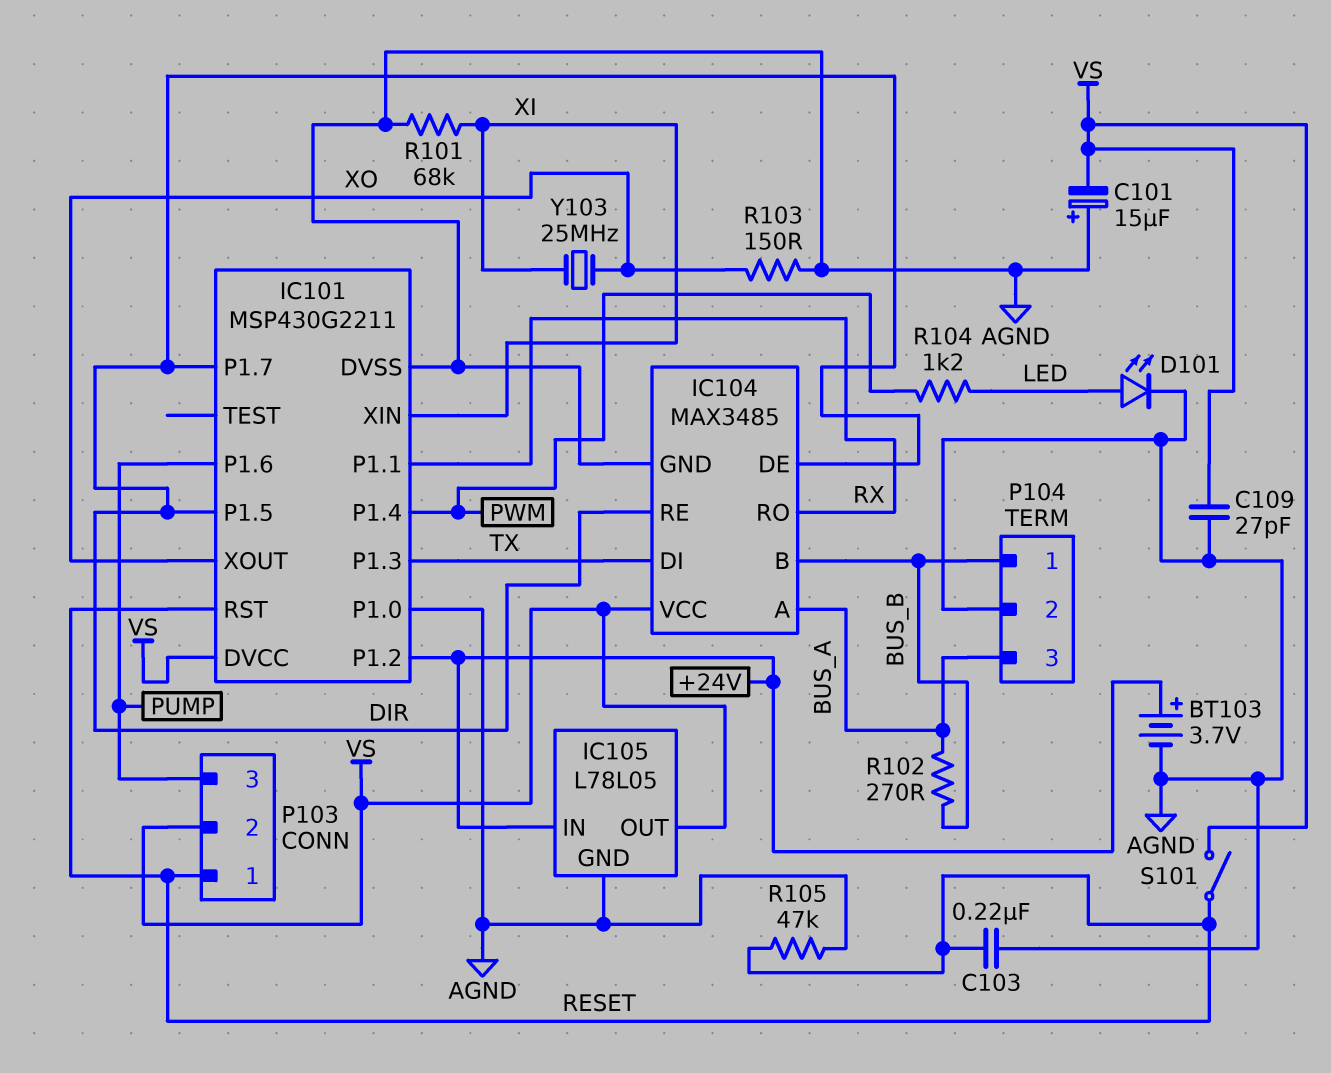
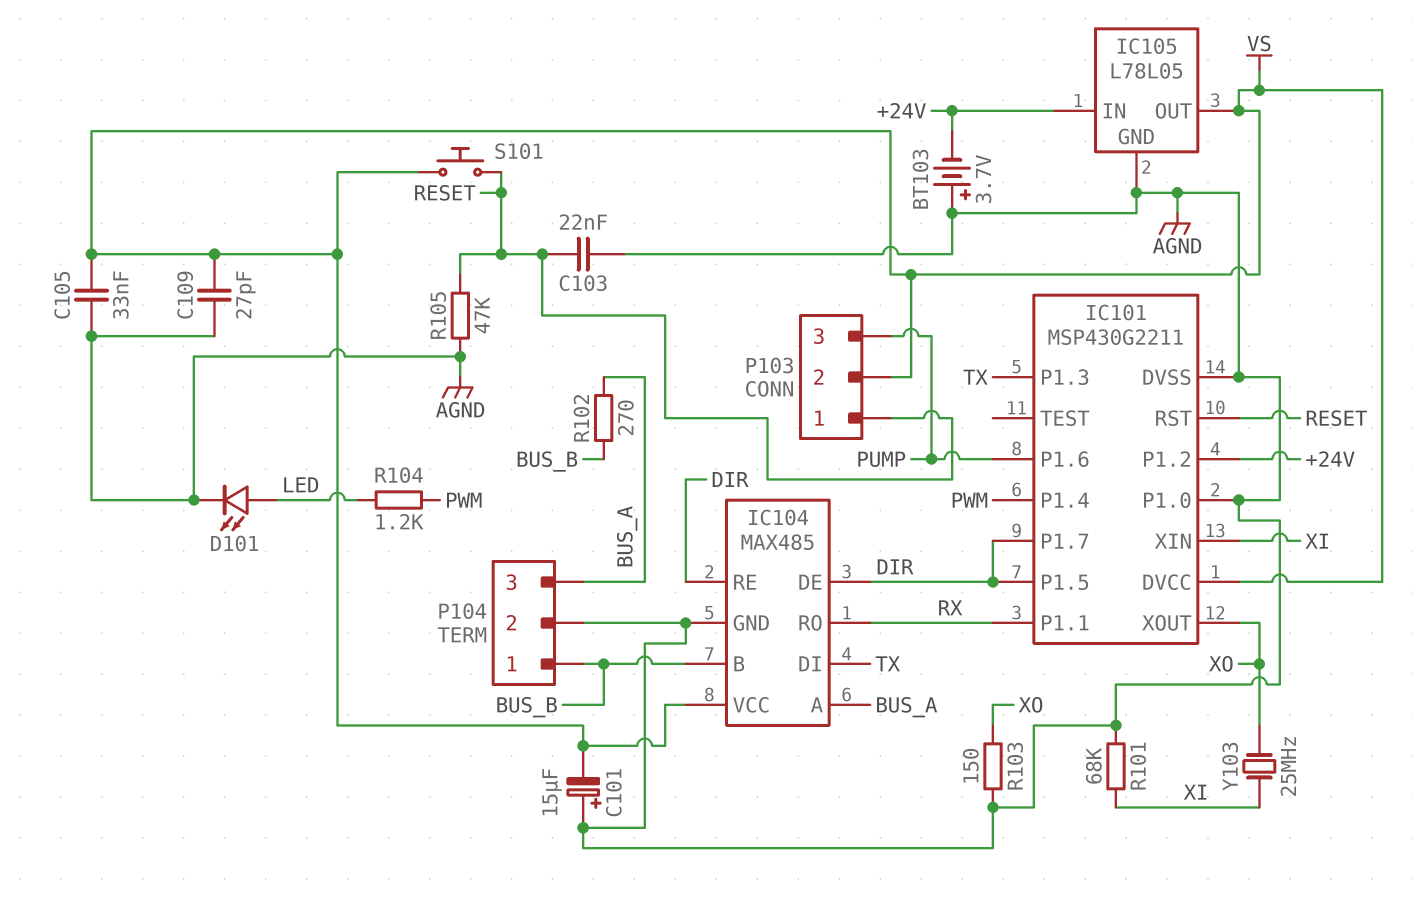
BT103: 3.7V (plus +24V, minus AGND) -> 3.7V (plus AGND, minus +24V)
C103: 220nF (AGND, RESET) -> 22nF (AGND, RESET)
C105: none -> 33nF (AGND, VS)
IC104: MAX3485 -> MAX485
S101: switch (RESET, VS) -> button (RESET, VS)

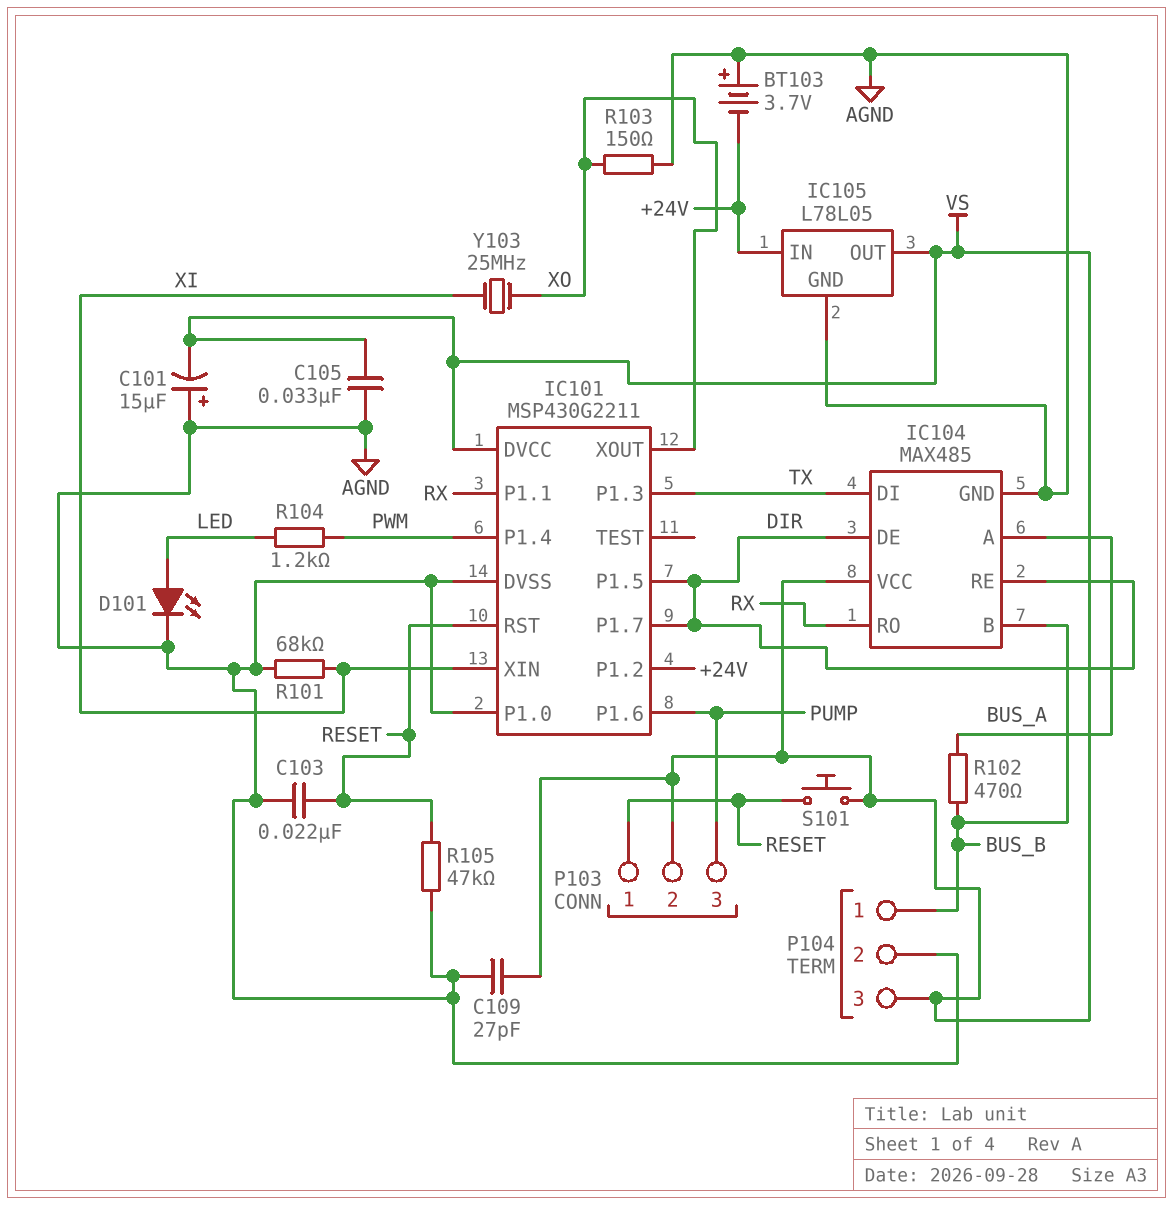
P104 pin 3: BUS_A -> VS
R102: 270 (BUS_A, BUS_B) -> 470 (BUS_A, BUS_B)

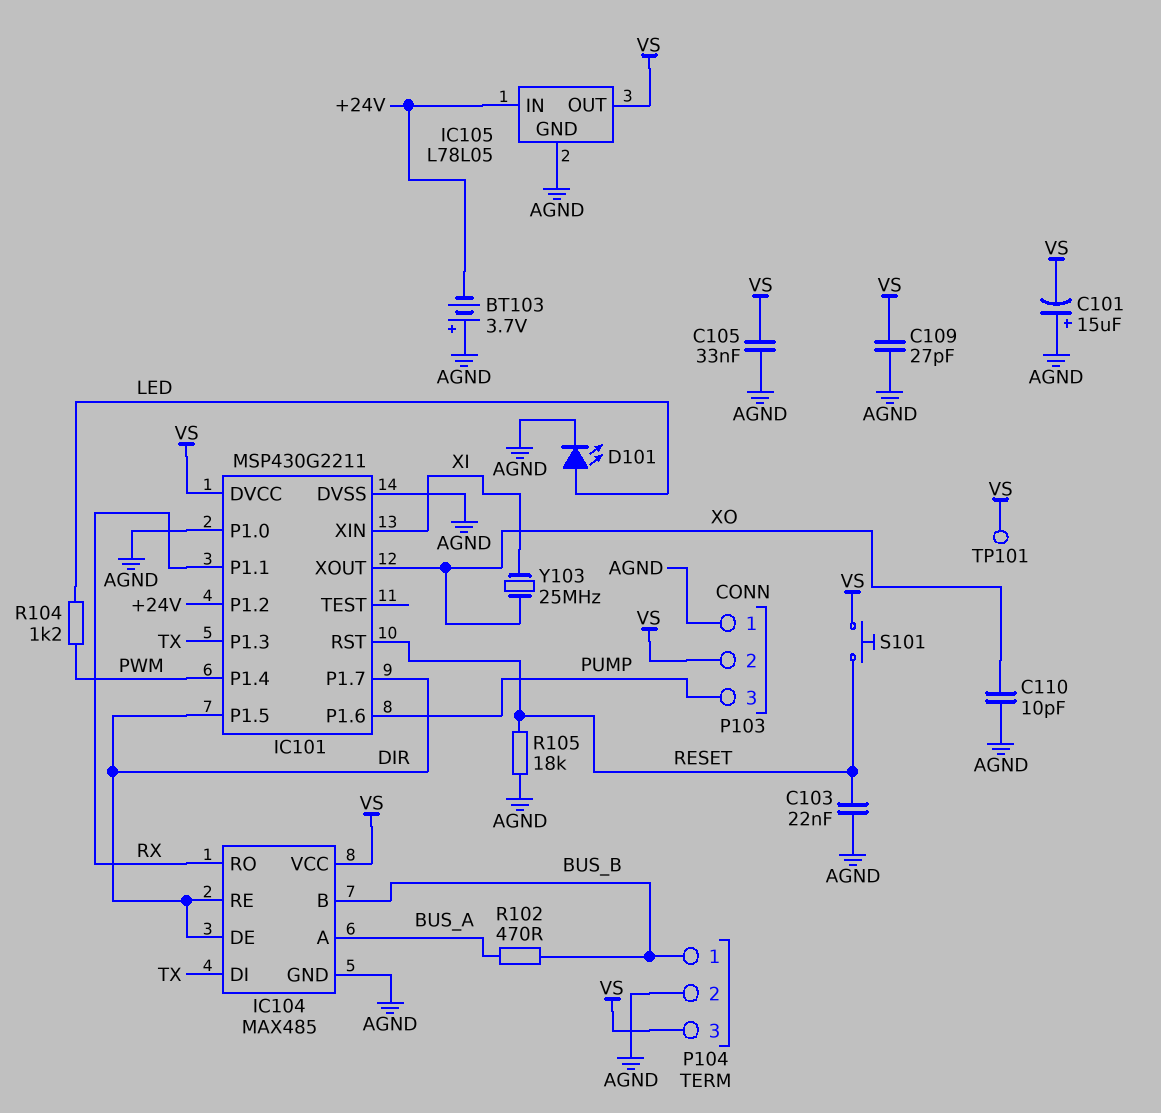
C110: none -> 10pF (AGND, XO)
P103 pin 1: RESET -> AGND
R101: 68k (AGND, XI) -> none
R103: 150 (AGND, XO) -> none
R105: 47k (AGND, RESET) -> 18k (AGND, RESET)
TP101: none -> test point (VS)

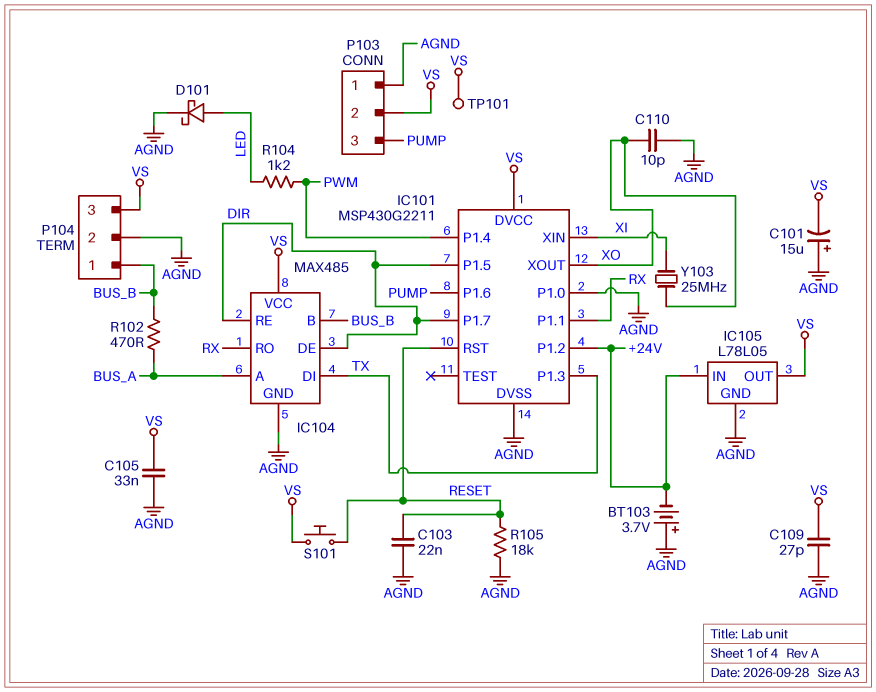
D101: LED (A LED, K AGND) -> schottky (A LED, K AGND)

